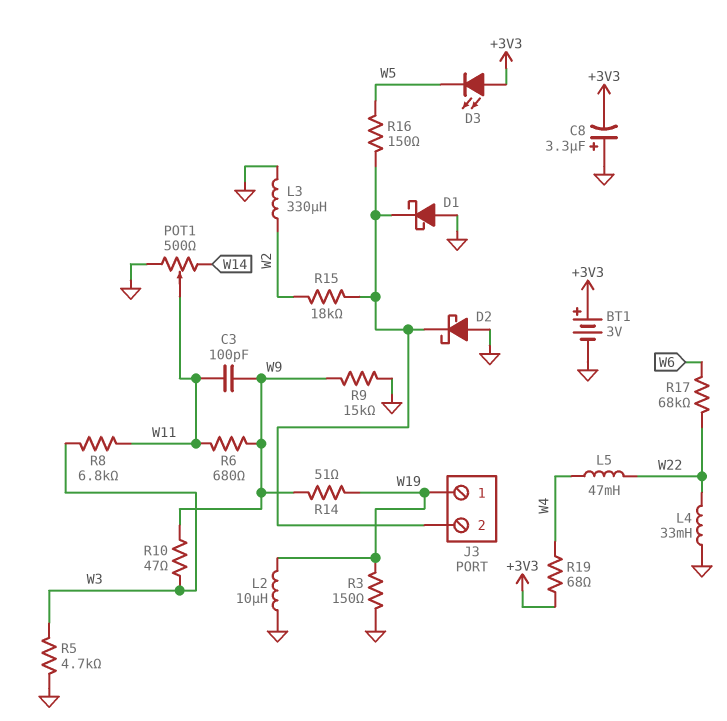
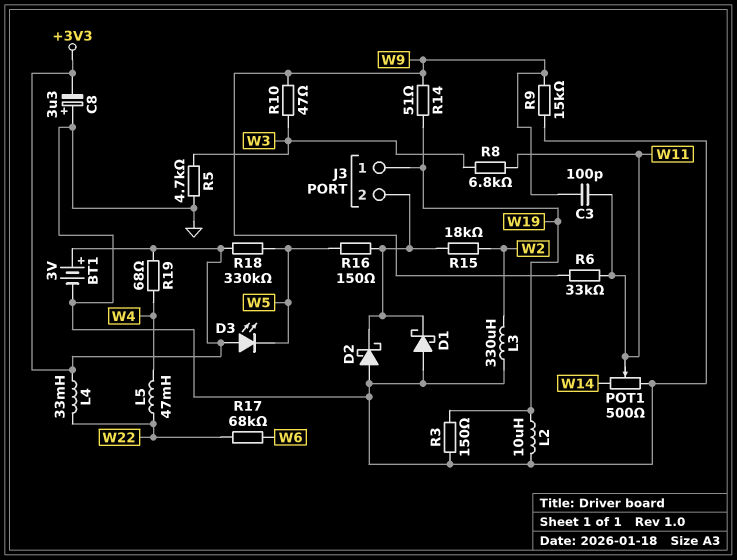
L4: 33mH (GND, W22) -> 33mH (+3V3, W22)
R6: 680 (W9, W11) -> 33k (W9, W11)
R18: none -> 330k (+3V3, W5)

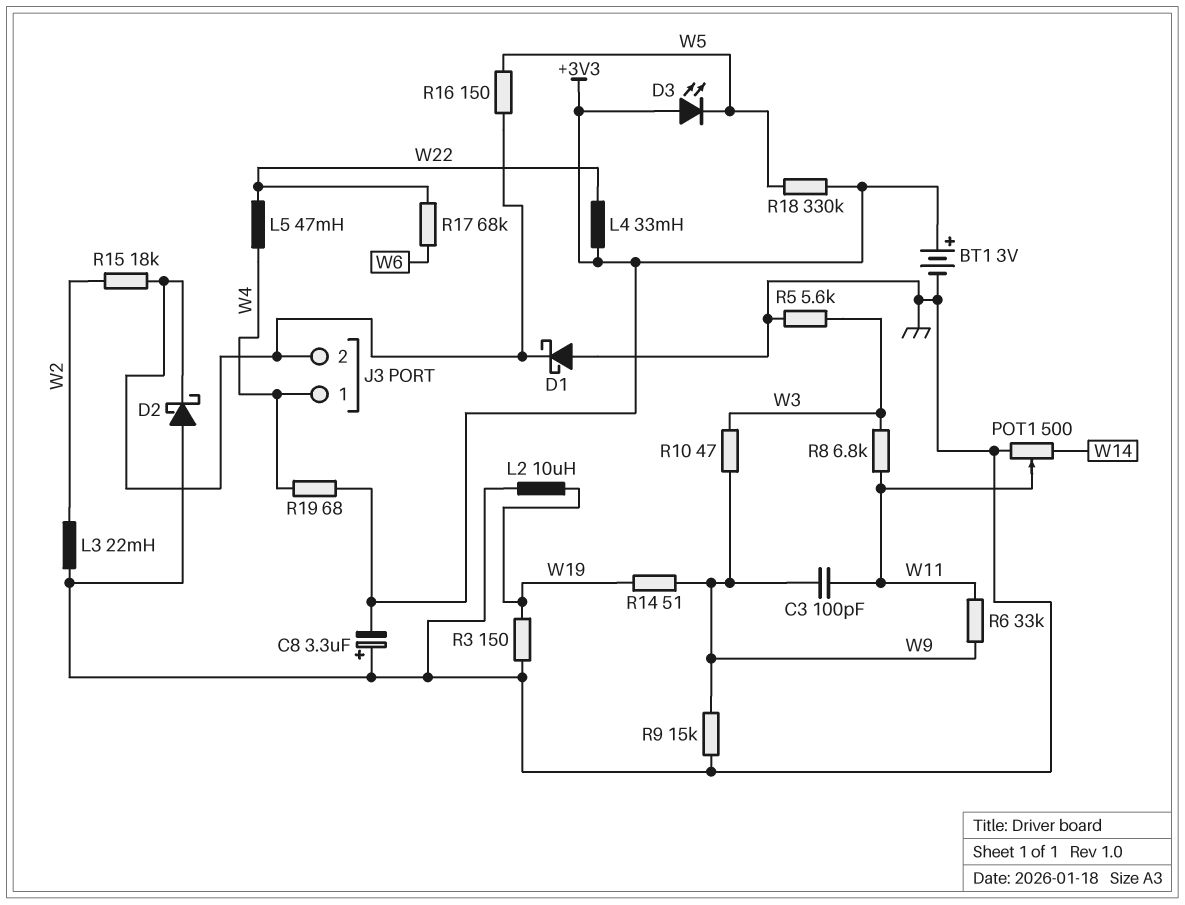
J3 pin 1: W19 -> W4
L3: 330uH (GND, W2) -> 22mH (GND, W2)
R5: 4.7k (GND, W3) -> 5.6k (GND, W3)

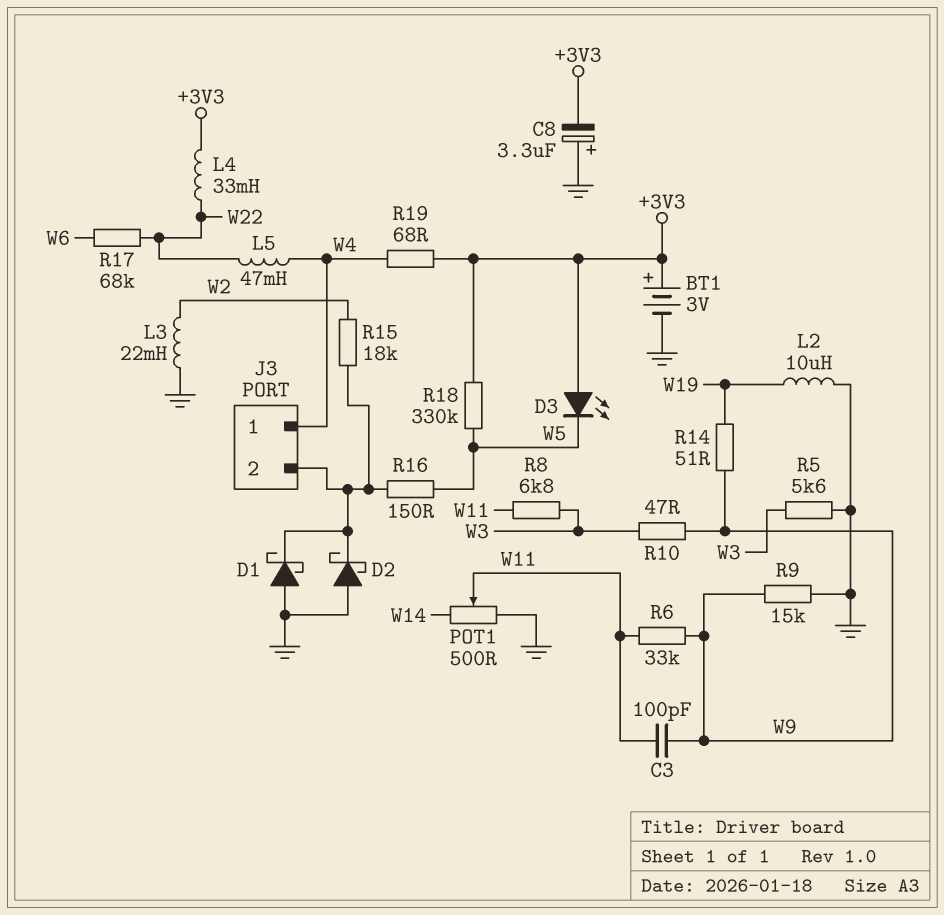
R3: 150 (GND, W19) -> none

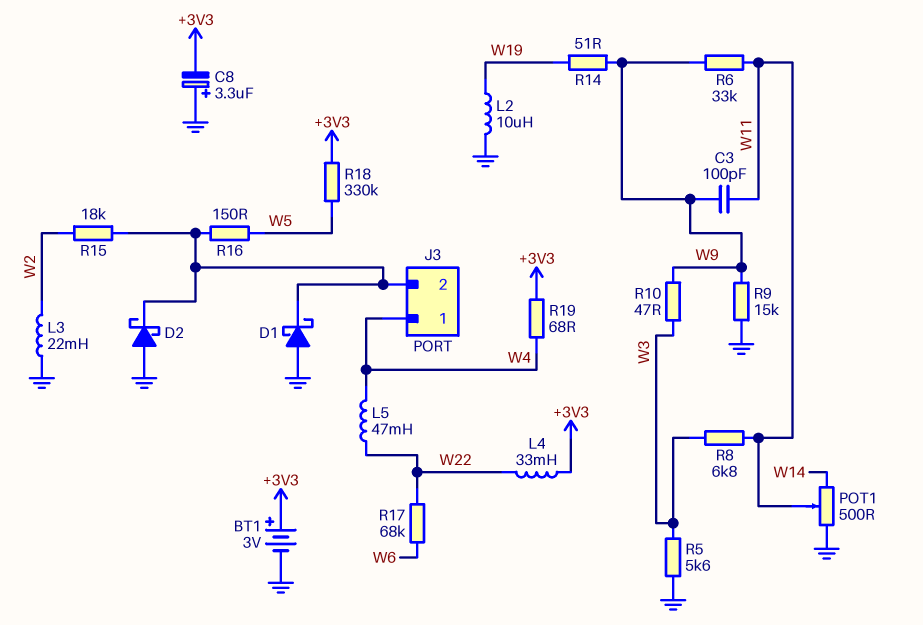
D3: LED (A +3V3, K W5) -> none

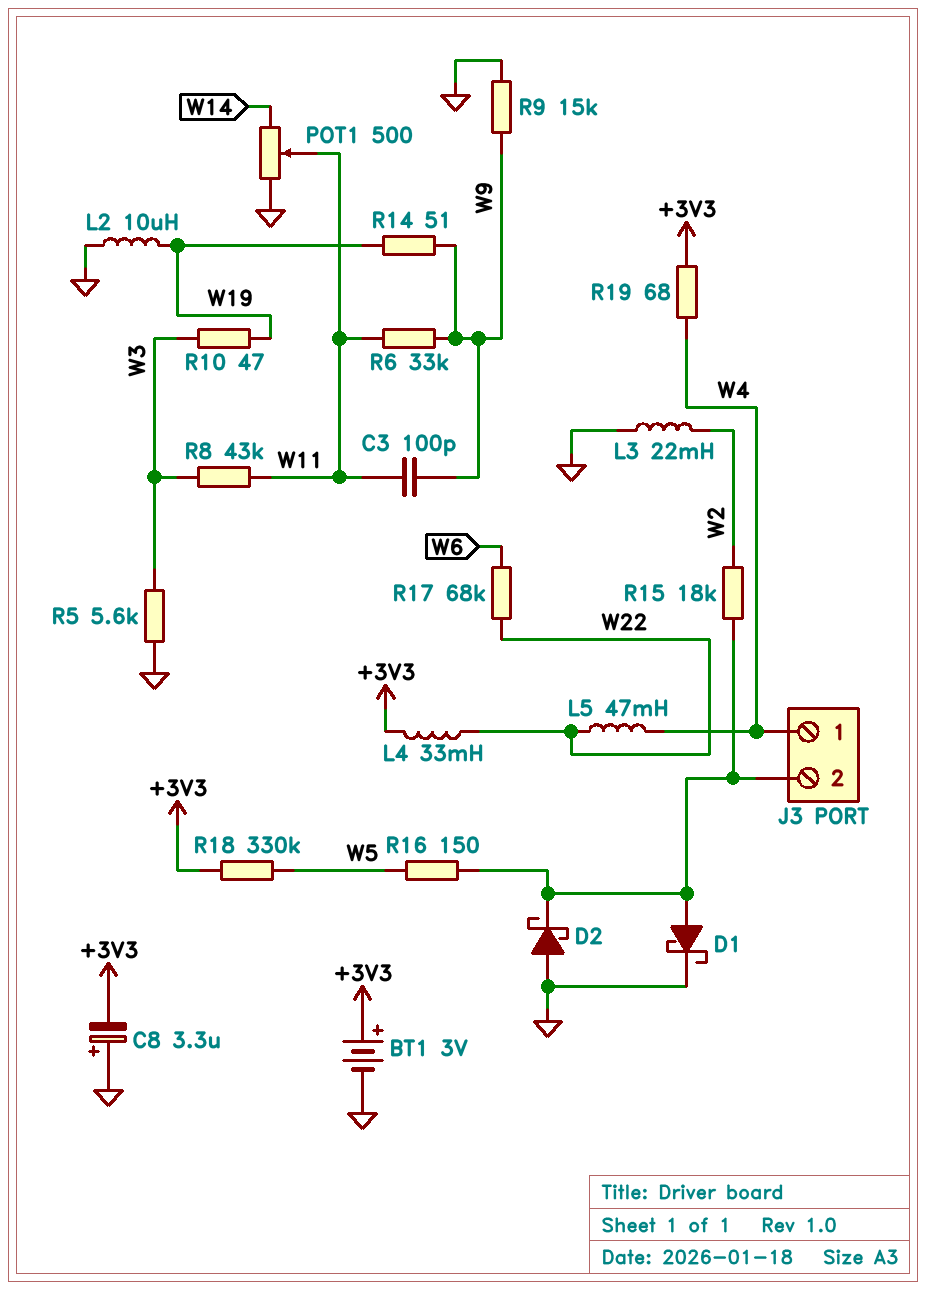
D1: schottky (A GND, K J3/2) -> schottky (A J3/2, K GND)
R8: 6.8k (W3, W11) -> 43k (W3, W11)
R10: 47 (W3, W9) -> 47 (W3, W19)

